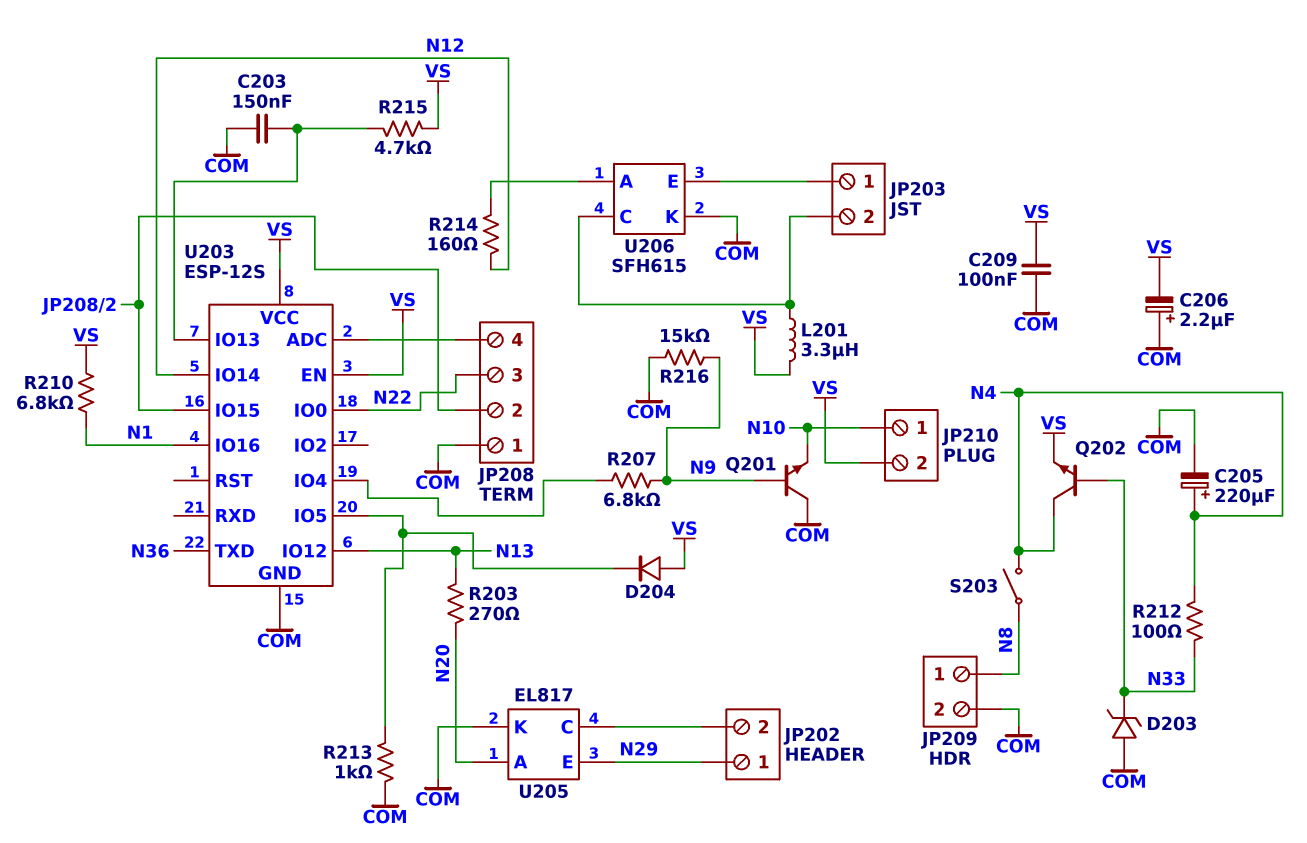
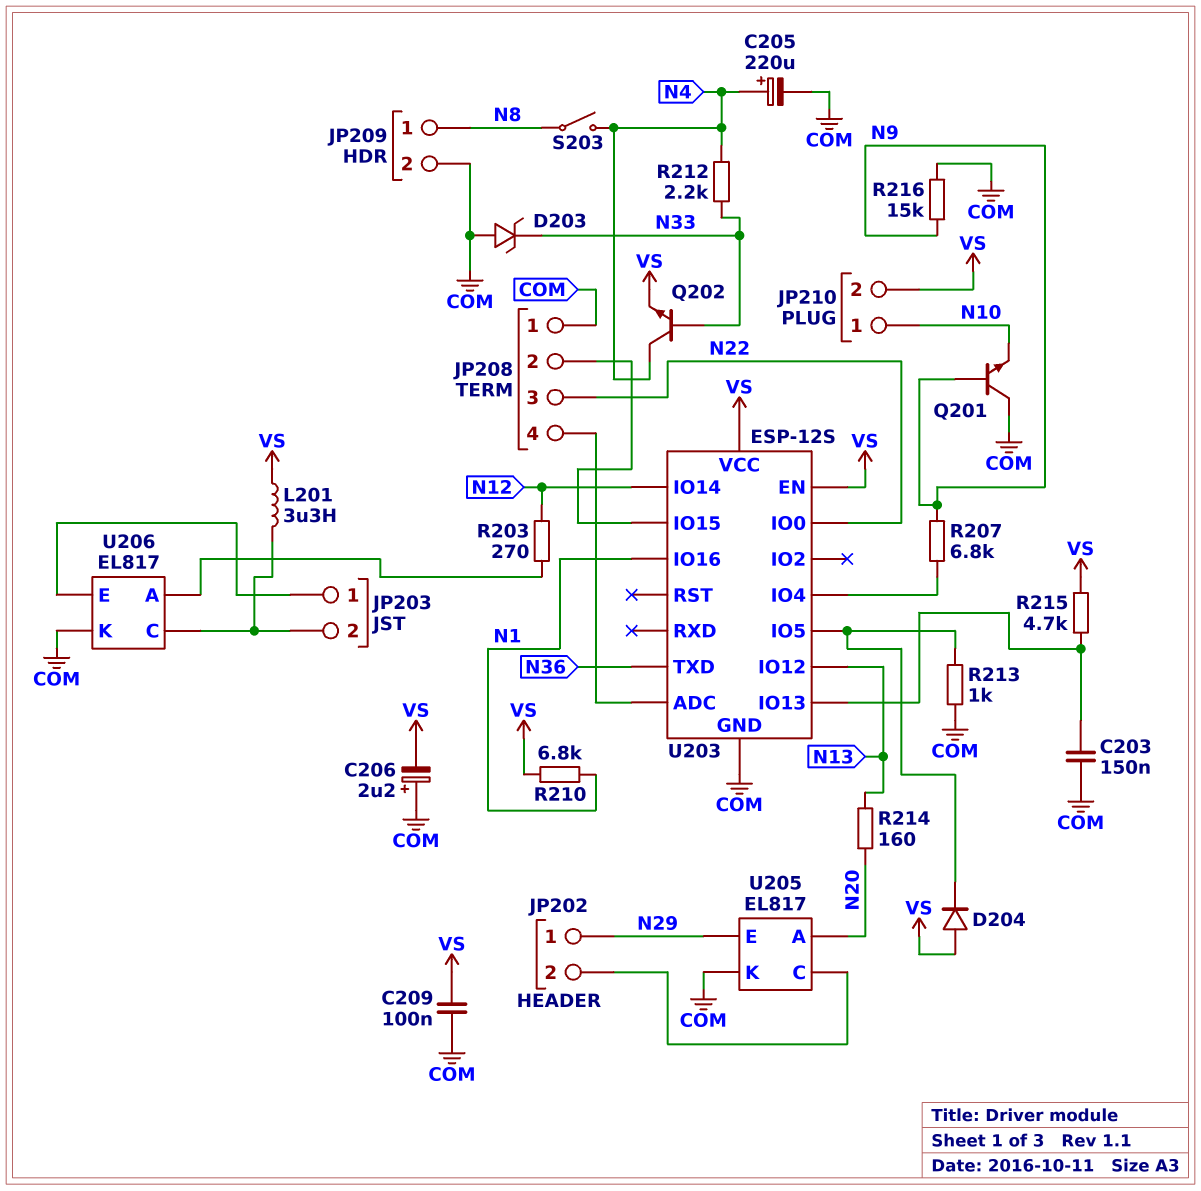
R203: 270 (N13, N20) -> 270 (N12, U206/A)
R212: 100 (N4, N33) -> 2.2k (N4, N33)
R214: 160 (N12, U206/A) -> 160 (N13, N20)
U206: SFH615 -> EL817

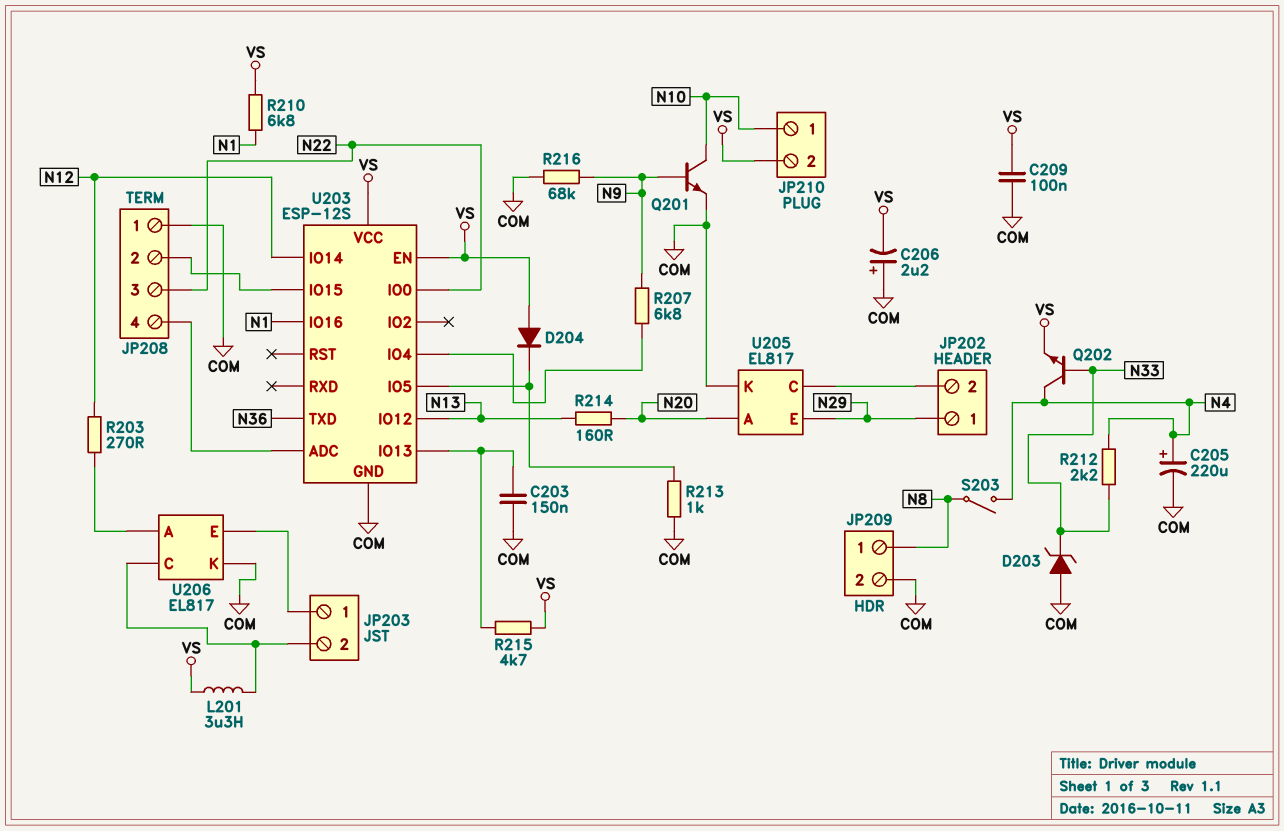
Q201: NPN (B N9, C COM, E N10) -> NPN (B N9, C N10, E COM)
R216: 15k (COM, N9) -> 68k (COM, N9)

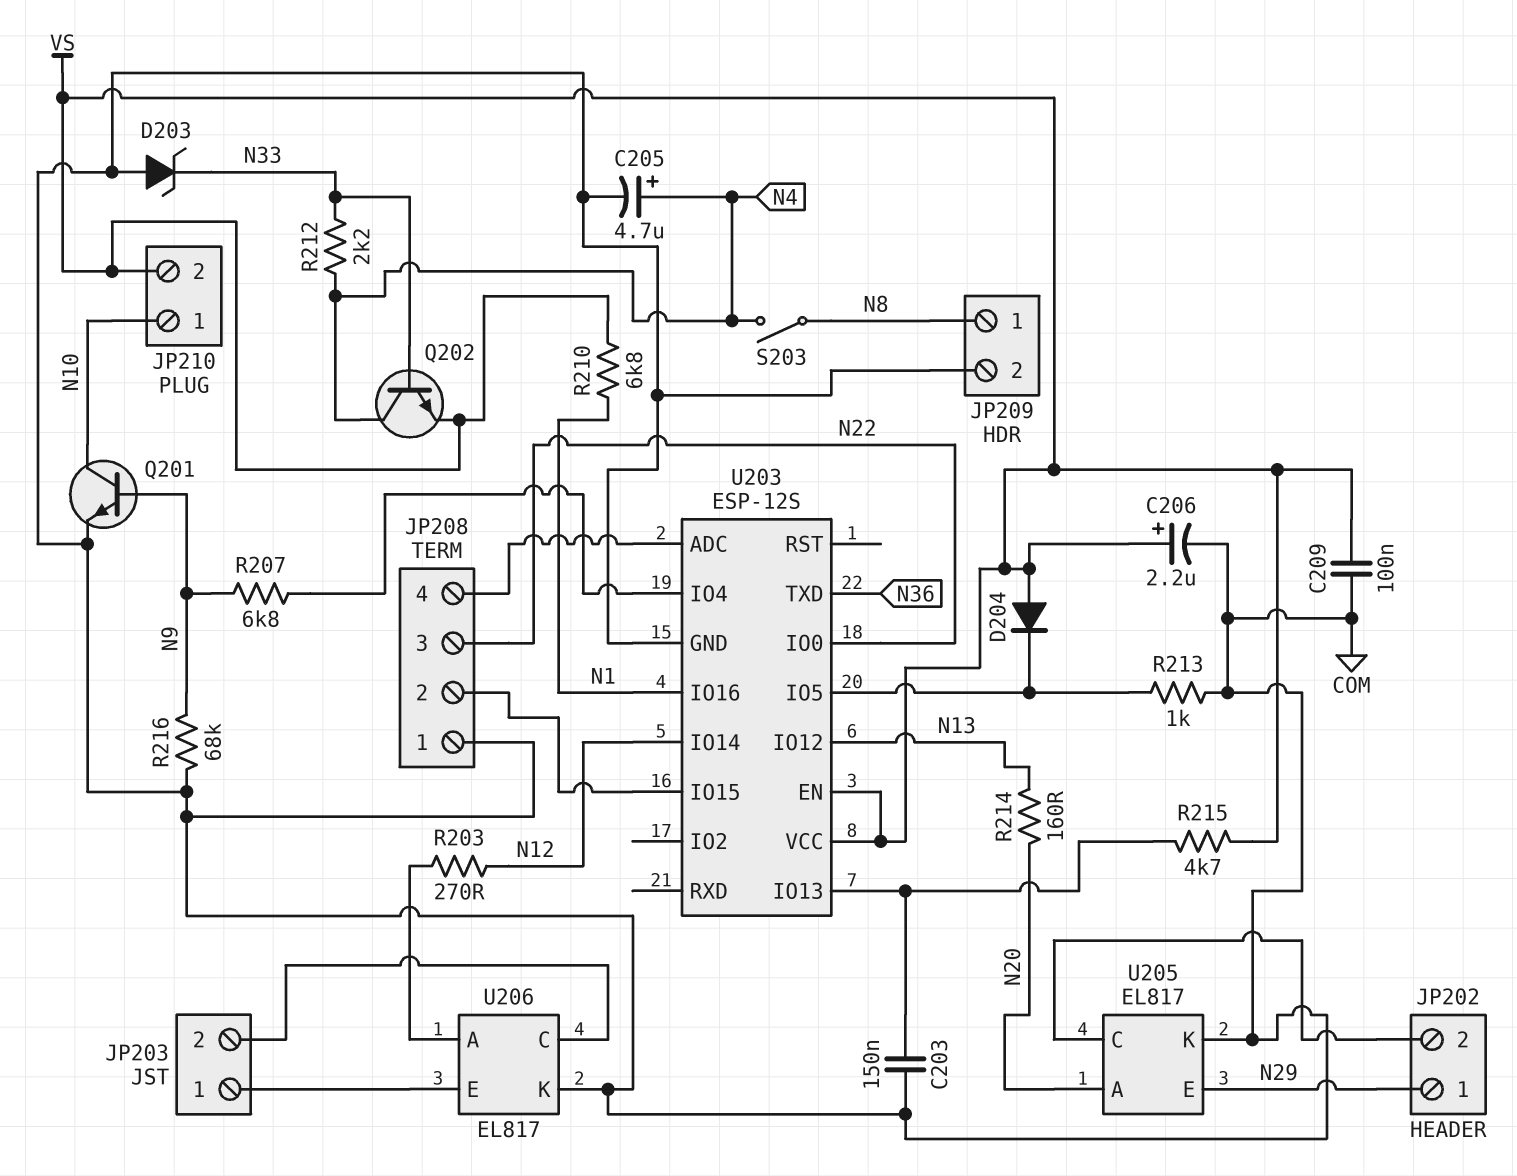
C205: 220uF (plus N4, minus COM) -> 4.7uF (plus N4, minus COM)
C206: 2.2uF (plus COM, minus VS) -> 2.2uF (plus VS, minus COM)
L201: 3.3uH (JP203/2, VS) -> none

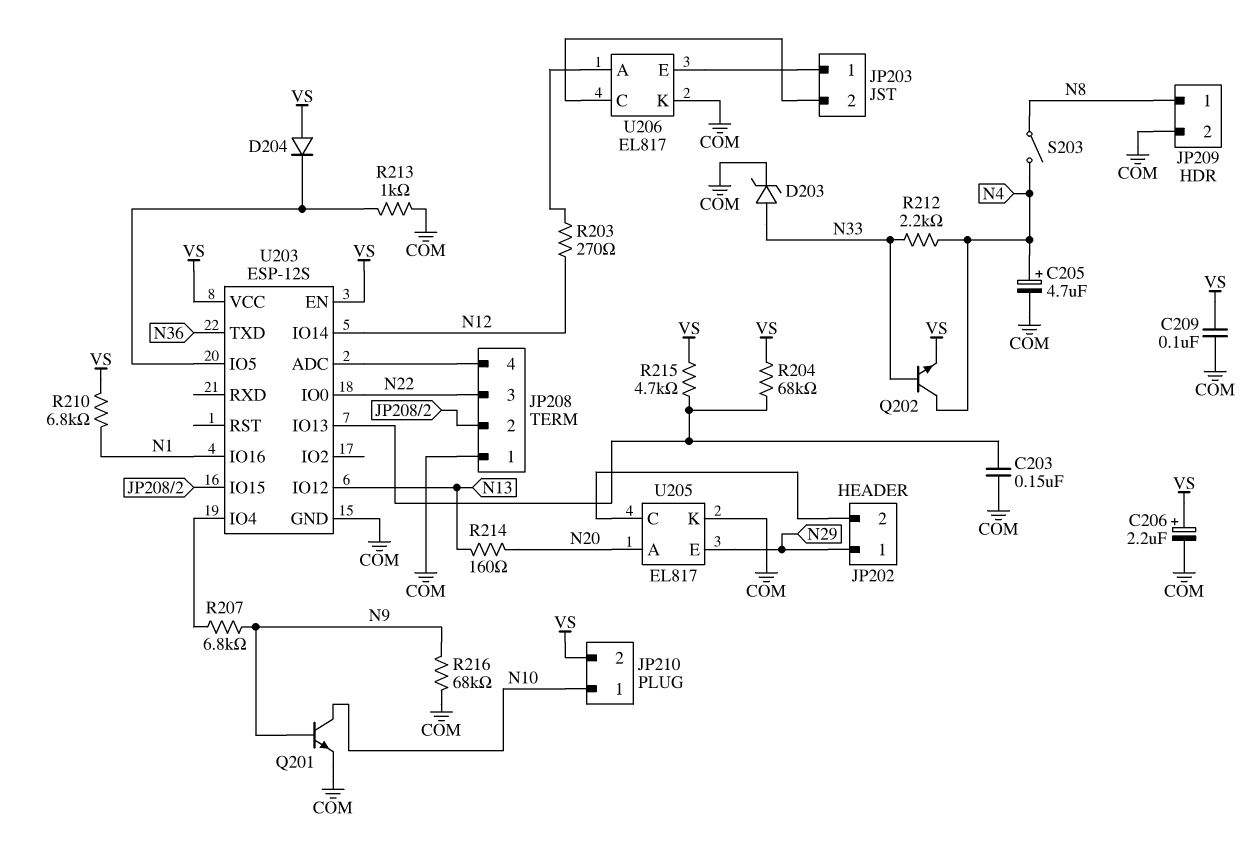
D203: zener (A COM, K N33) -> zener (A N33, K COM)
R204: none -> 68k (U203/IO13, VS)

